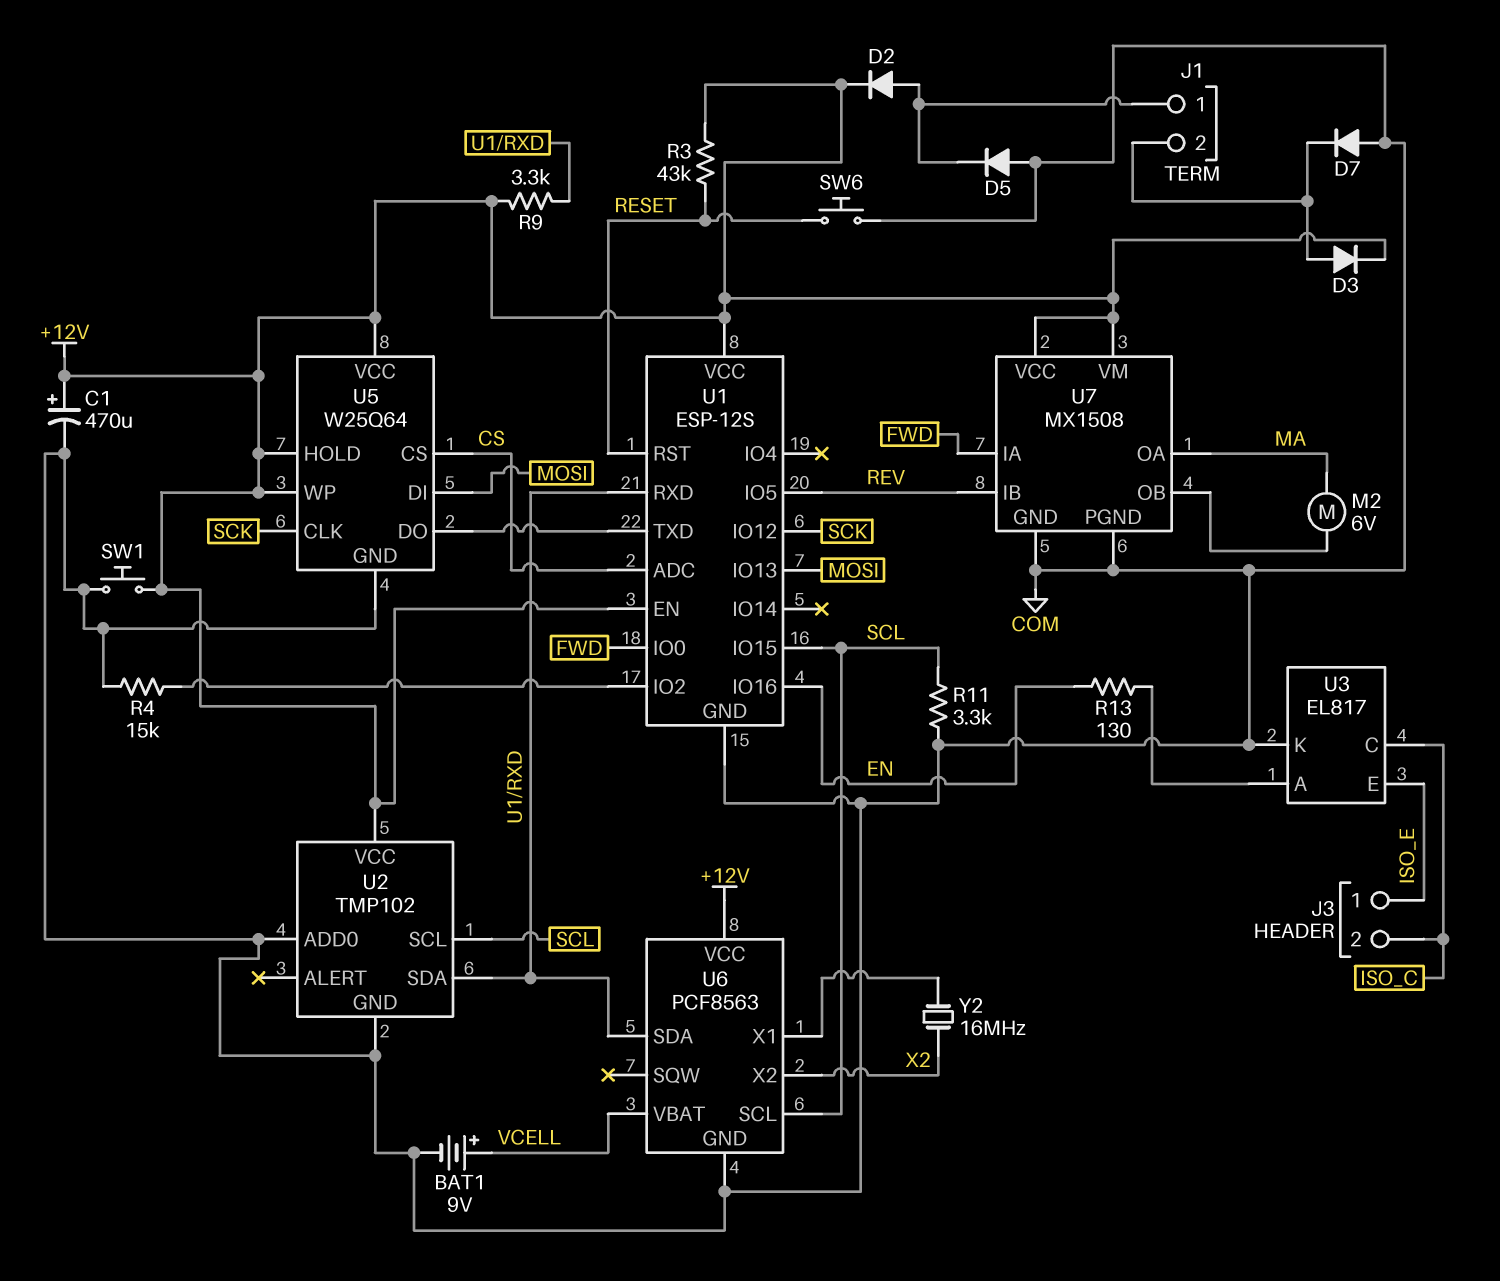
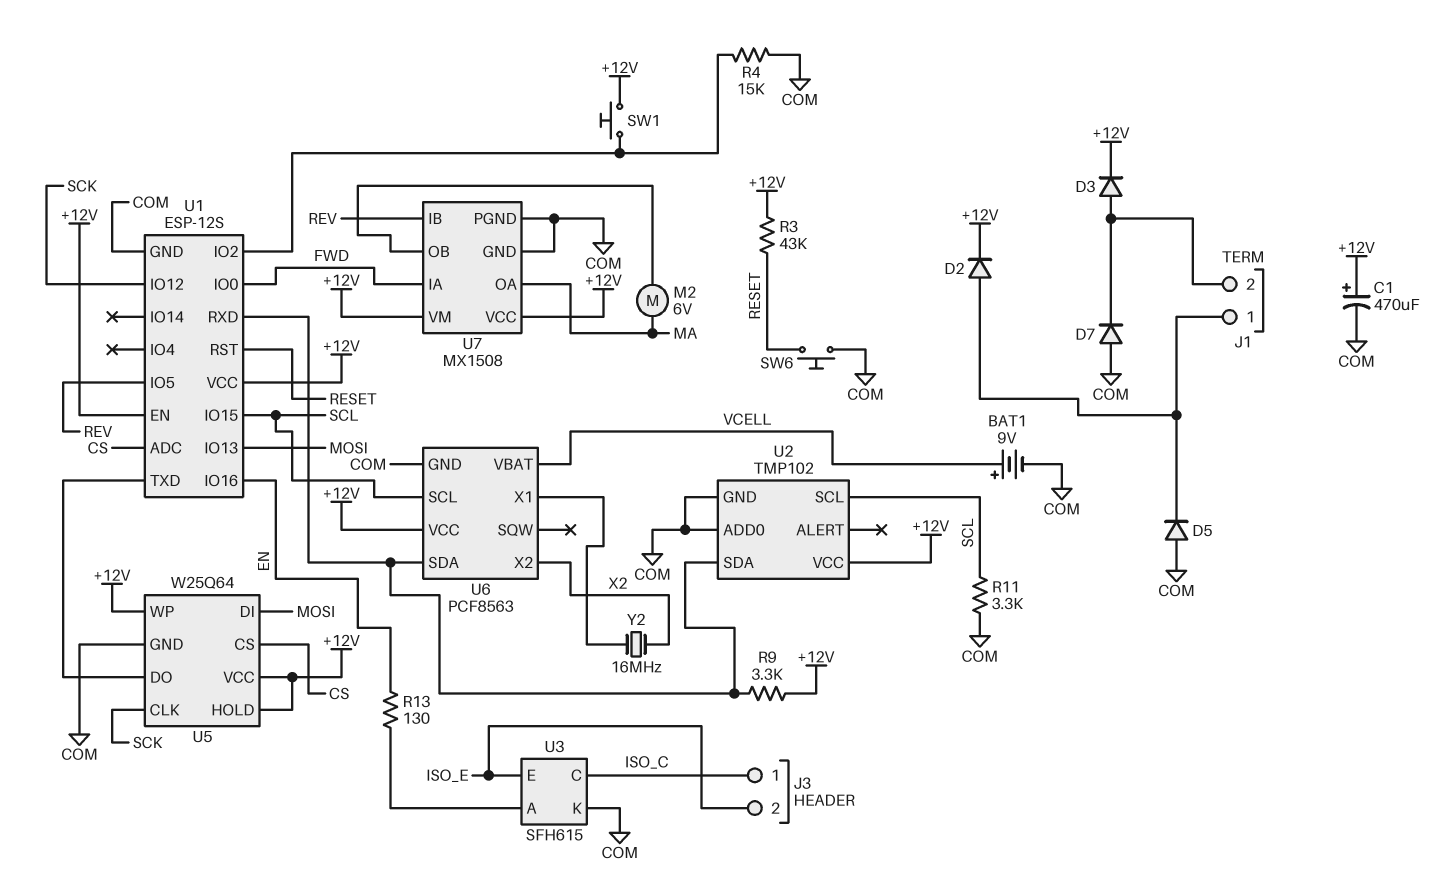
J3 pin 1: ISO_E -> ISO_C
J3 pin 2: ISO_C -> ISO_E
SW1: button (+12V, COM) -> button (+12V, U1/IO2)
U3: EL817 -> SFH615

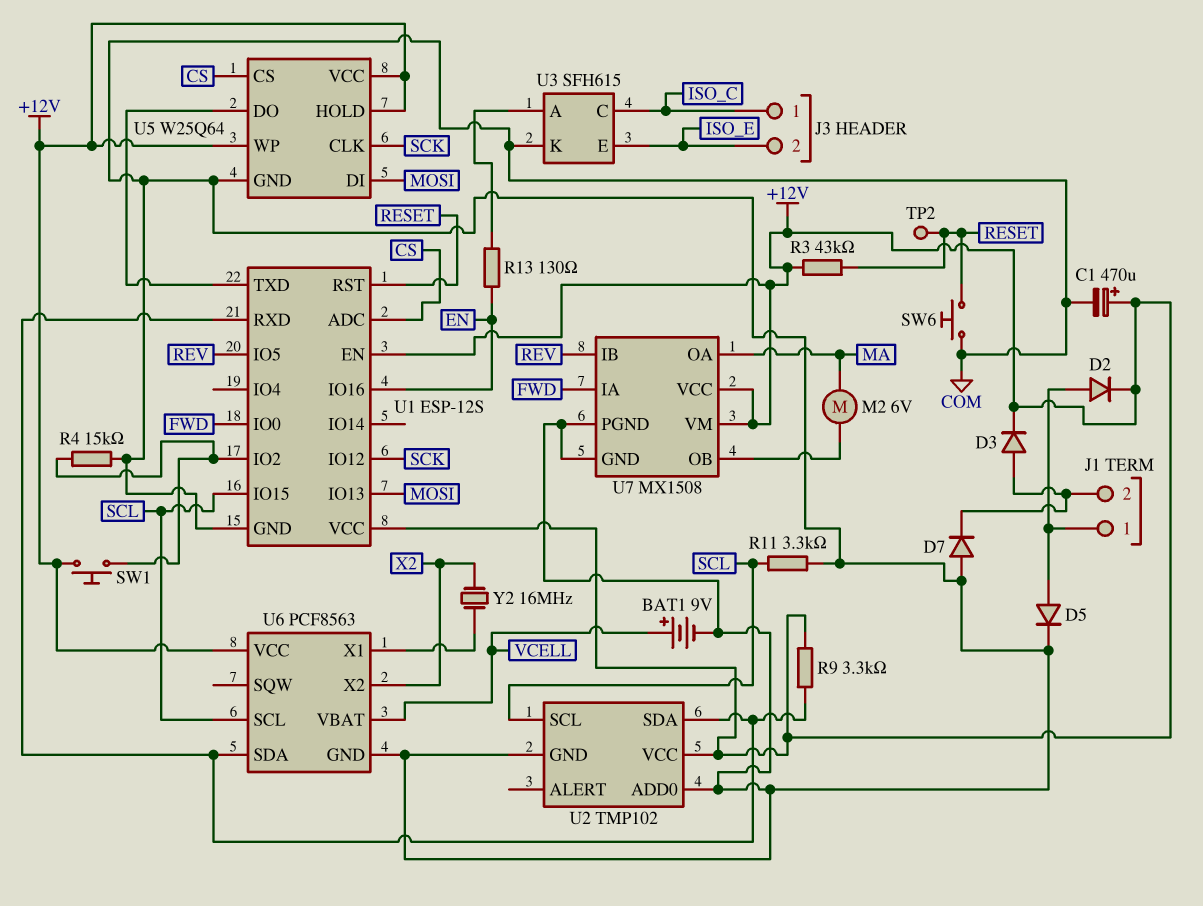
D5: diode (A COM, K J1/1) -> diode (A J1/1, K COM)
TP2: none -> test point (RESET)

